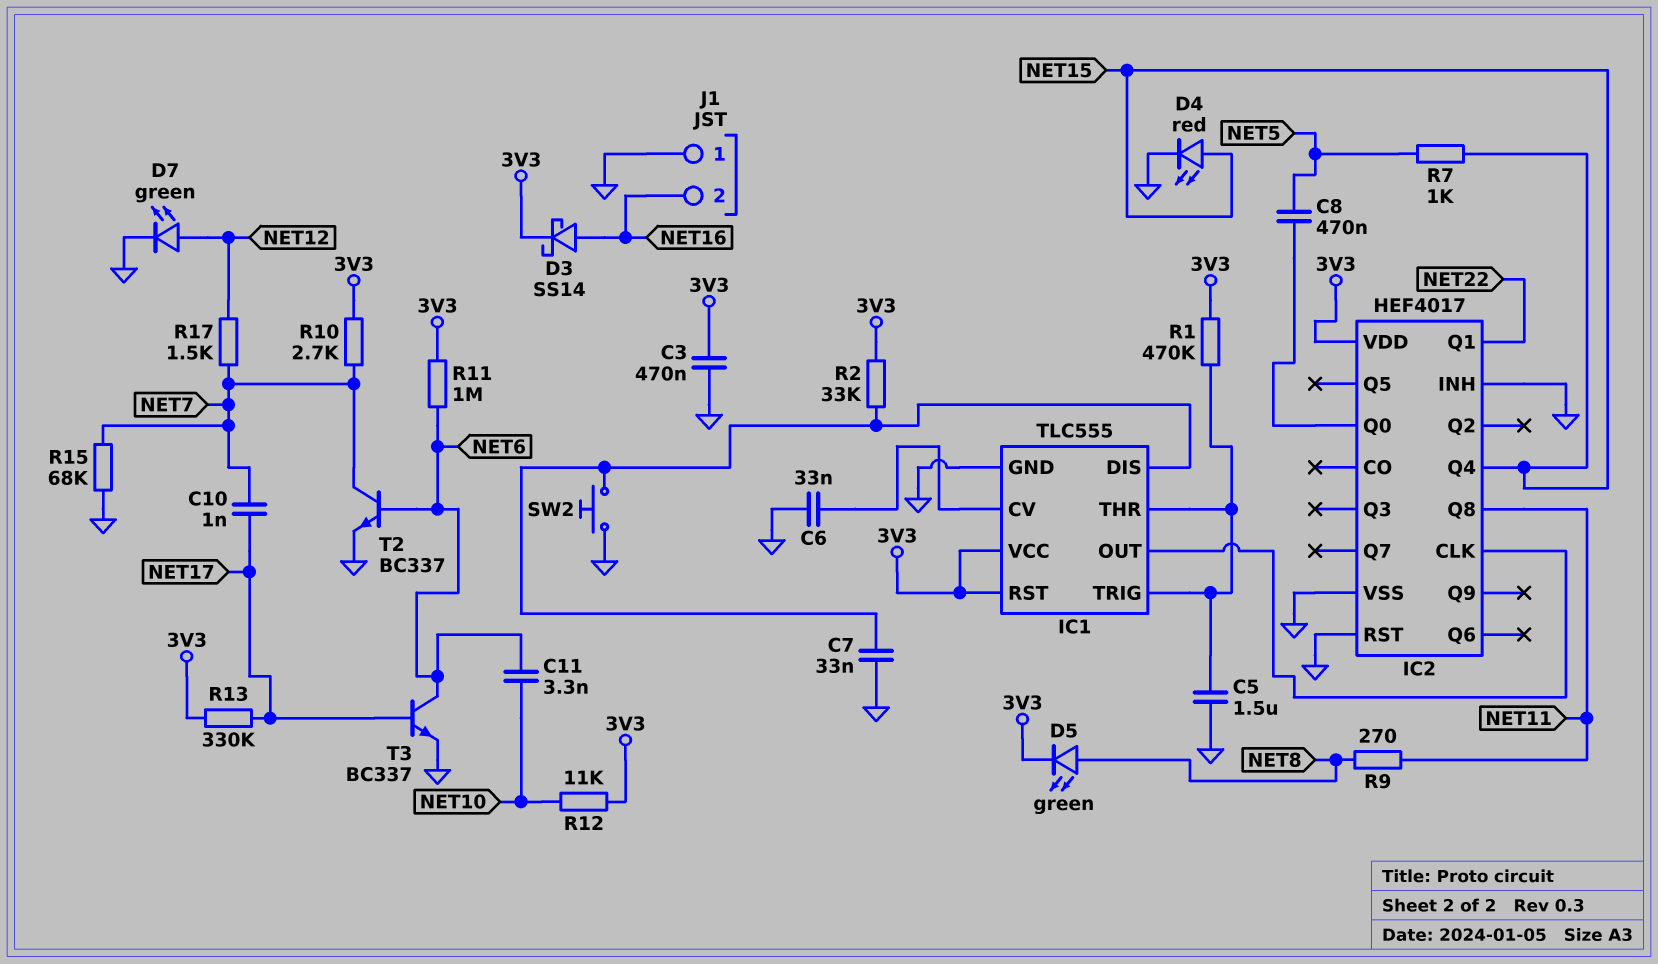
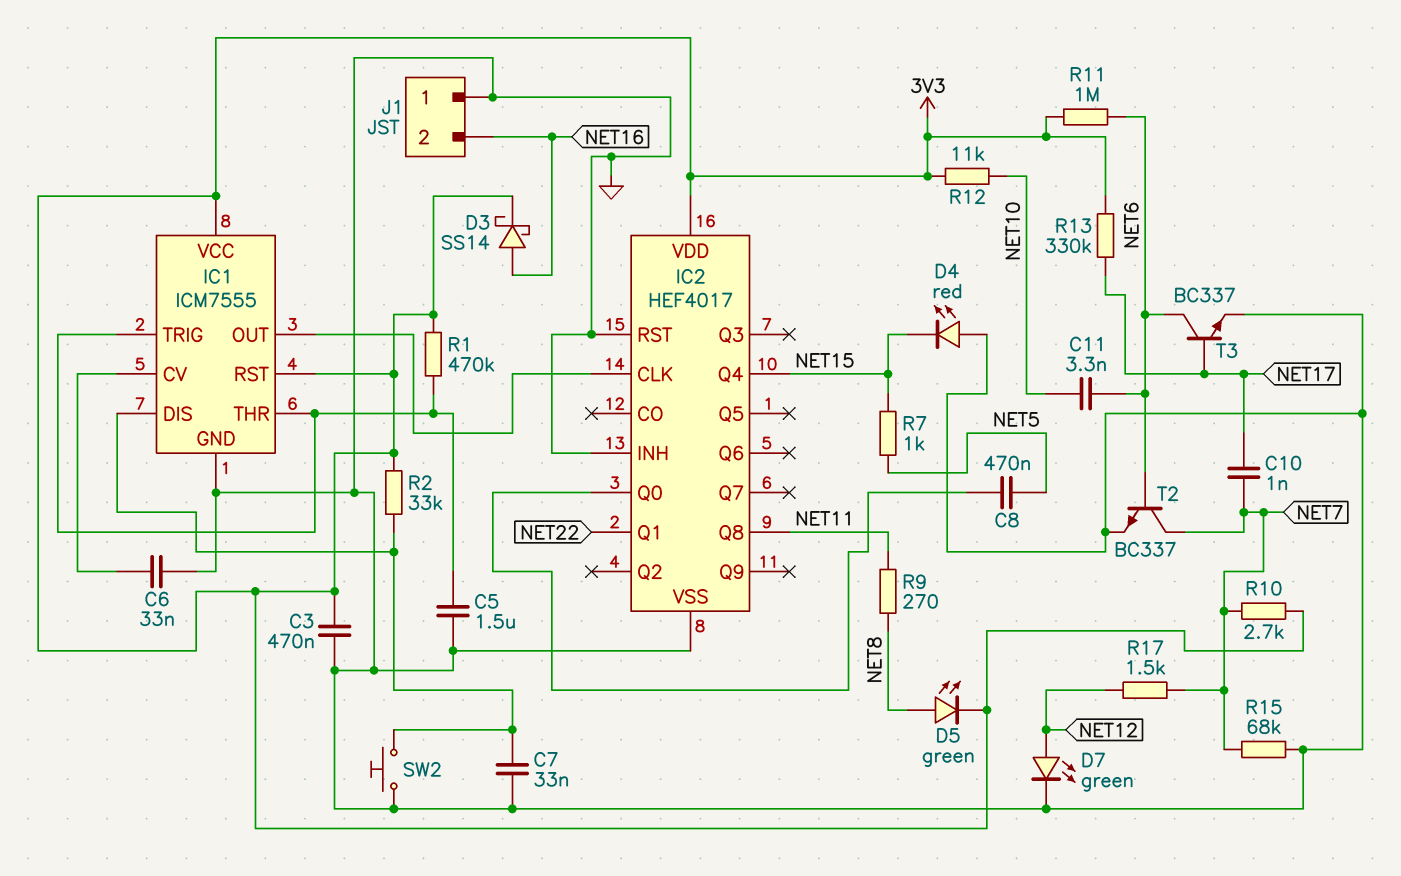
D4: LED red (A NET15, K GND) -> LED red (A GND, K NET15)
IC1: TLC555 -> ICM7555

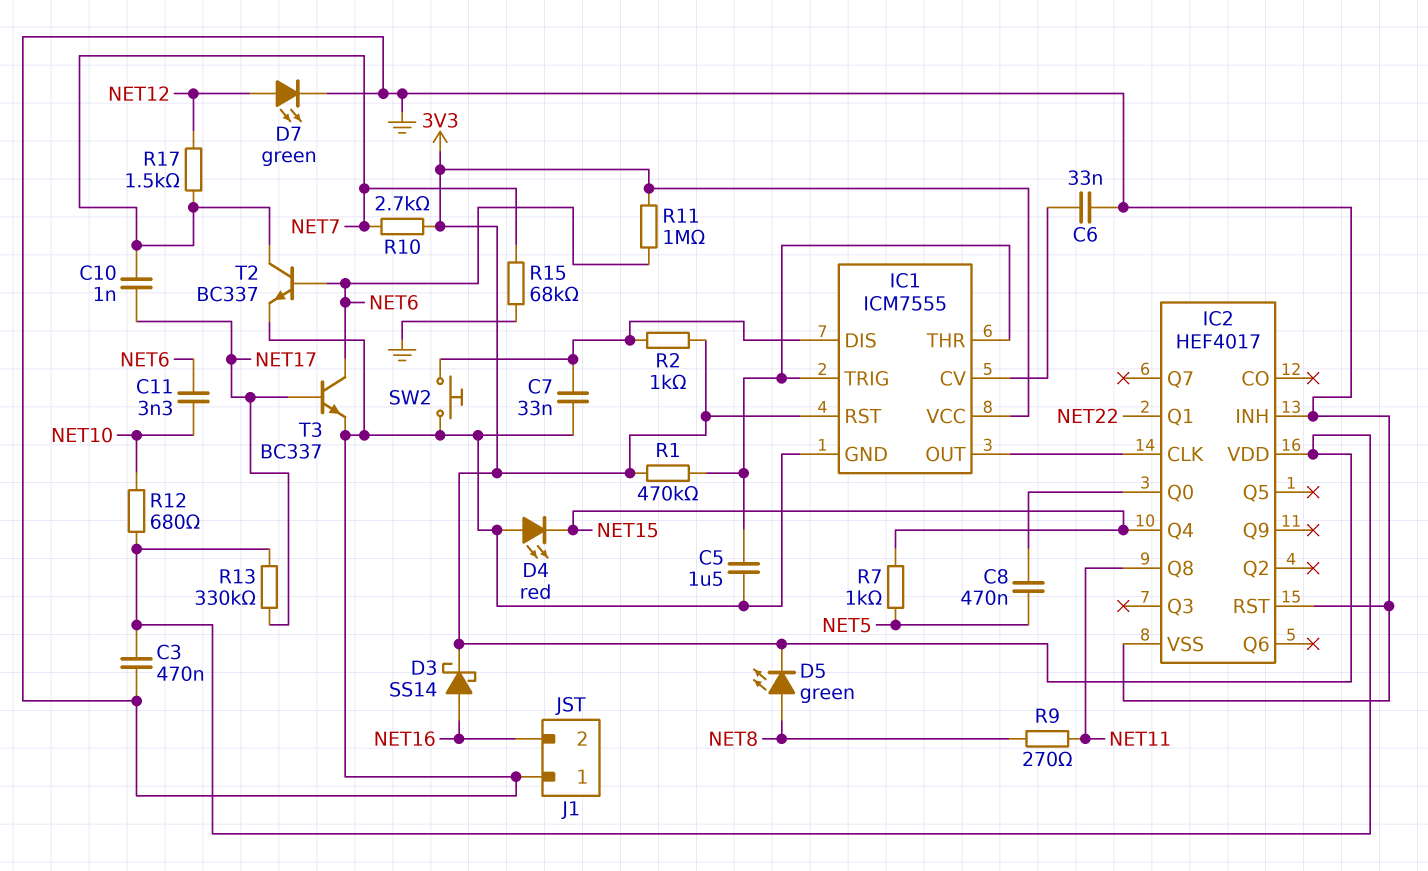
R2: 33k (3V3, IC1/DIS) -> 1k (3V3, IC1/DIS)
R12: 11k (3V3, NET10) -> 680 (3V3, NET10)

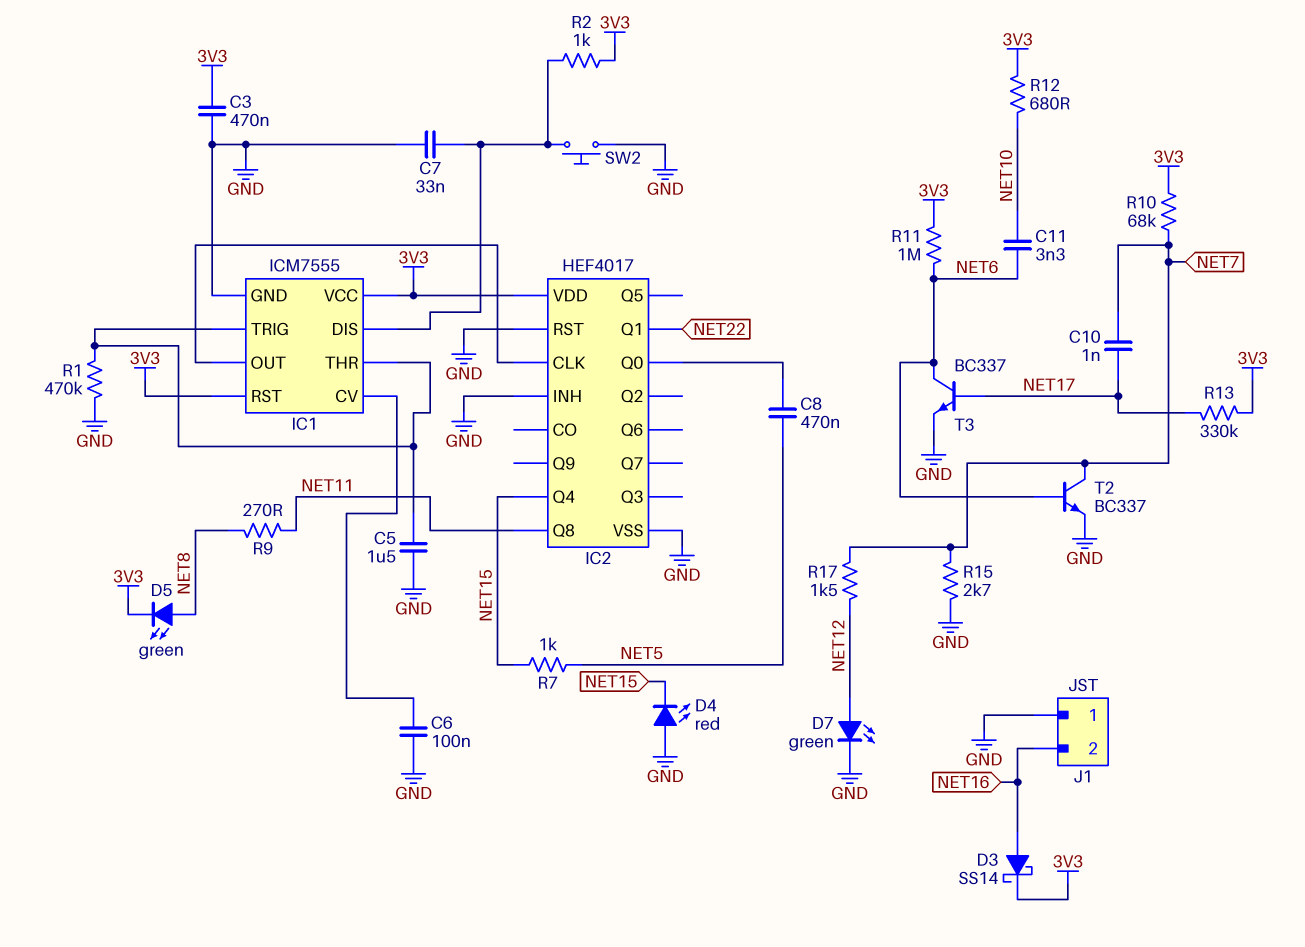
C6: 33nF (GND, IC1/CV) -> 100nF (GND, IC1/CV)
R1: 470k (3V3, IC1/THR) -> 470k (GND, IC1/THR)
R10: 2.7k (3V3, NET7) -> 68k (3V3, NET7)
R15: 68k (GND, NET7) -> 2.7k (GND, NET7)

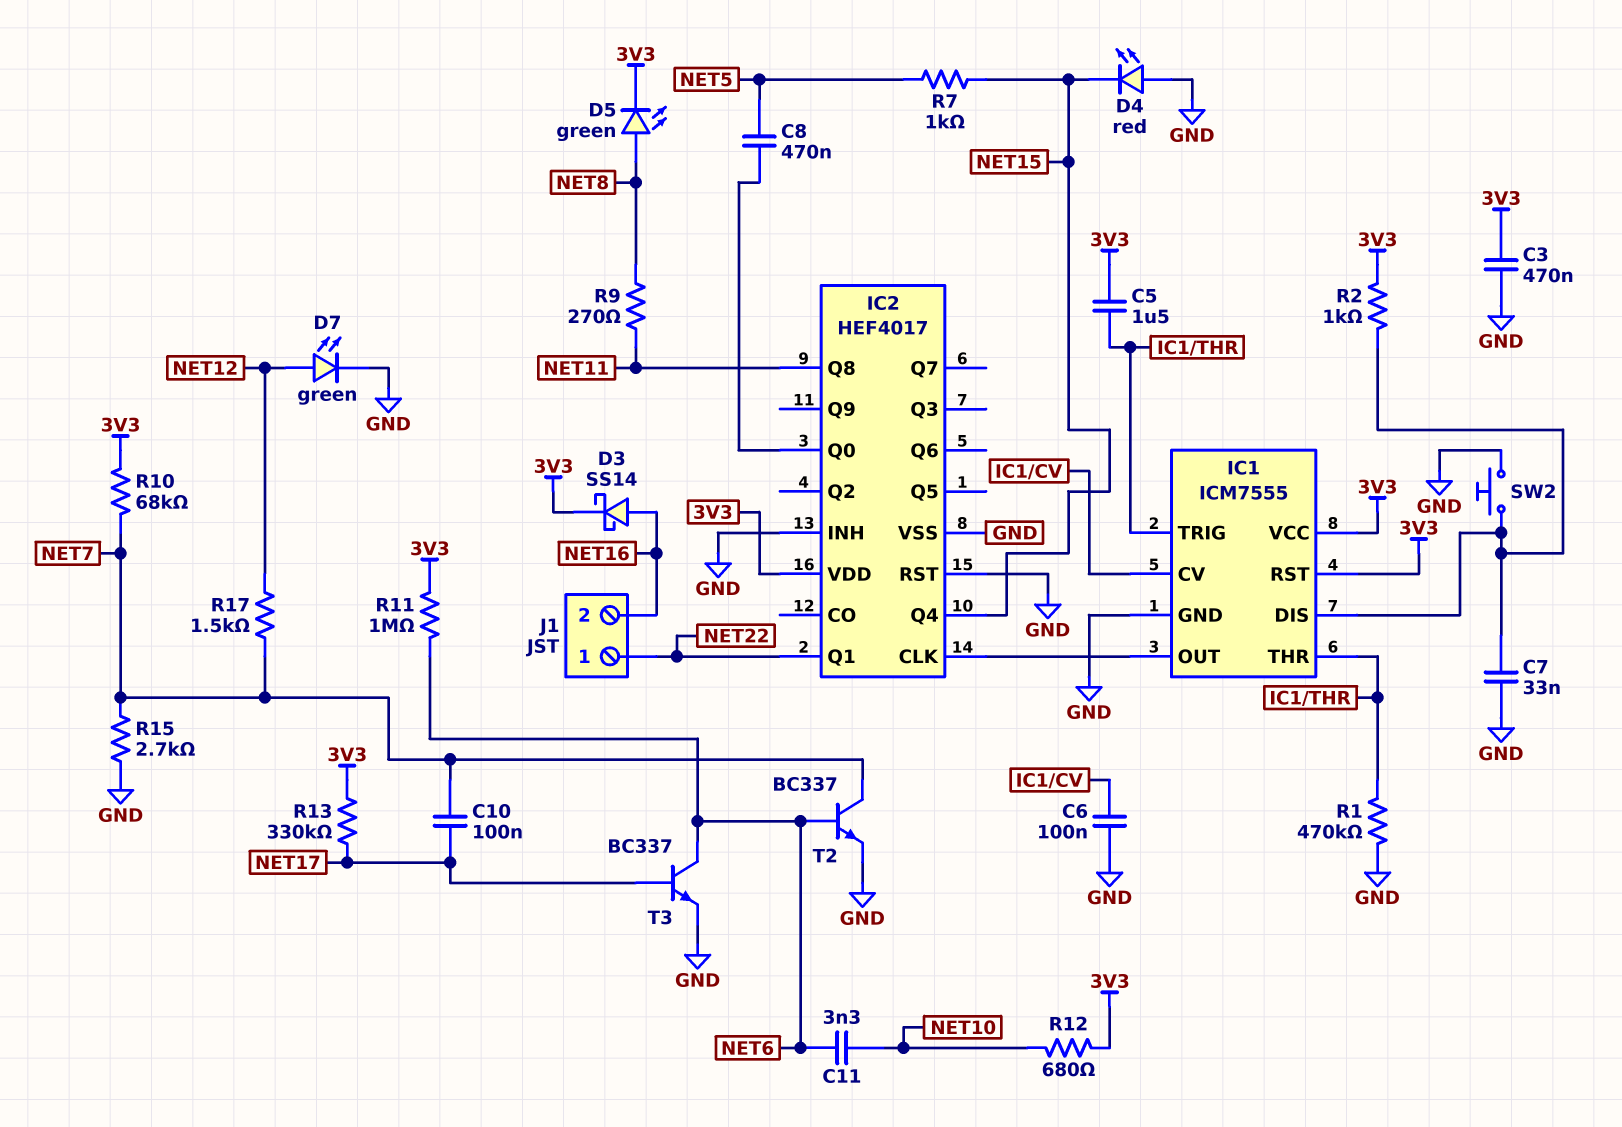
C5: 1.5uF (GND, IC1/THR) -> 1.5uF (3V3, IC1/THR)
C10: 1nF (NET7, NET17) -> 100nF (NET7, NET17)
J1 pin 1: GND -> NET22

